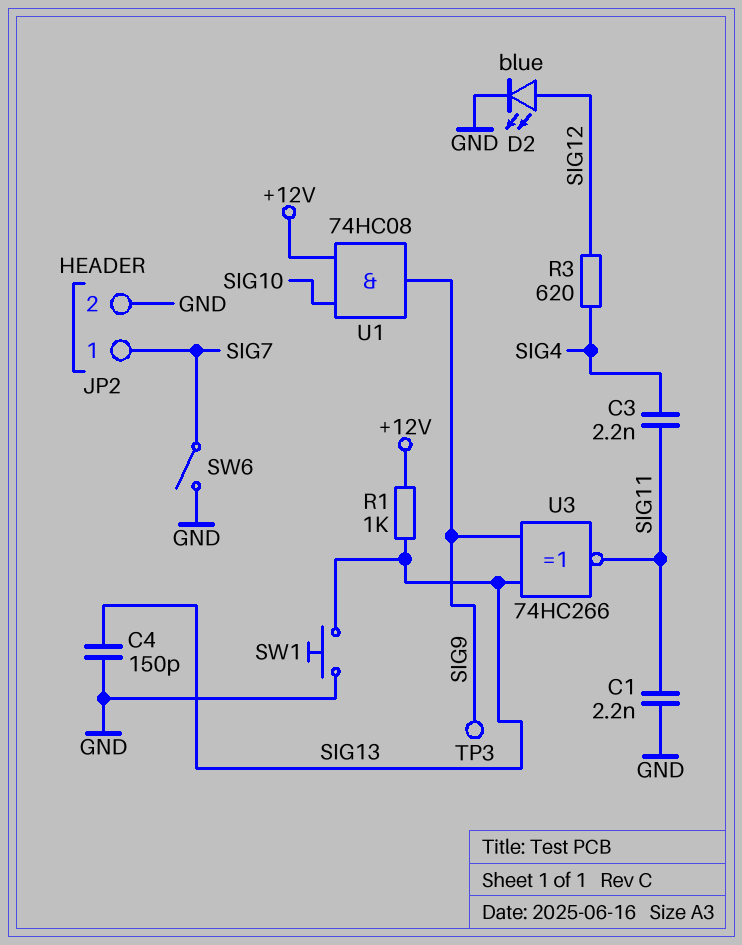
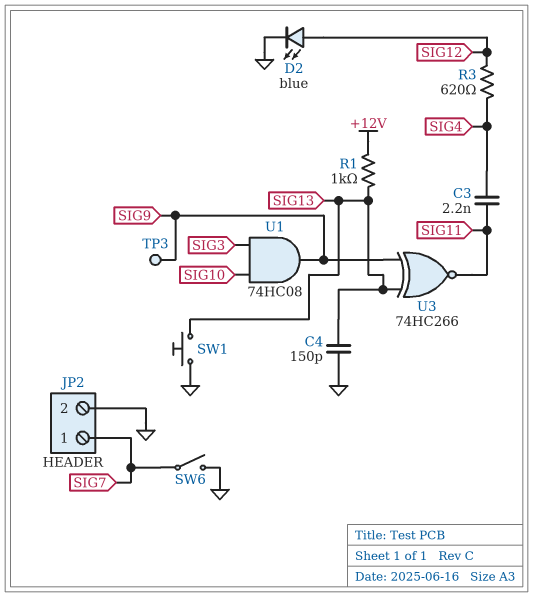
C1: 2.2nF (GND, SIG11) -> none
U1: AND 74HC08 (in +12V, in SIG10, out SIG9) -> AND 74HC08 (in SIG3, in SIG10, out SIG9)

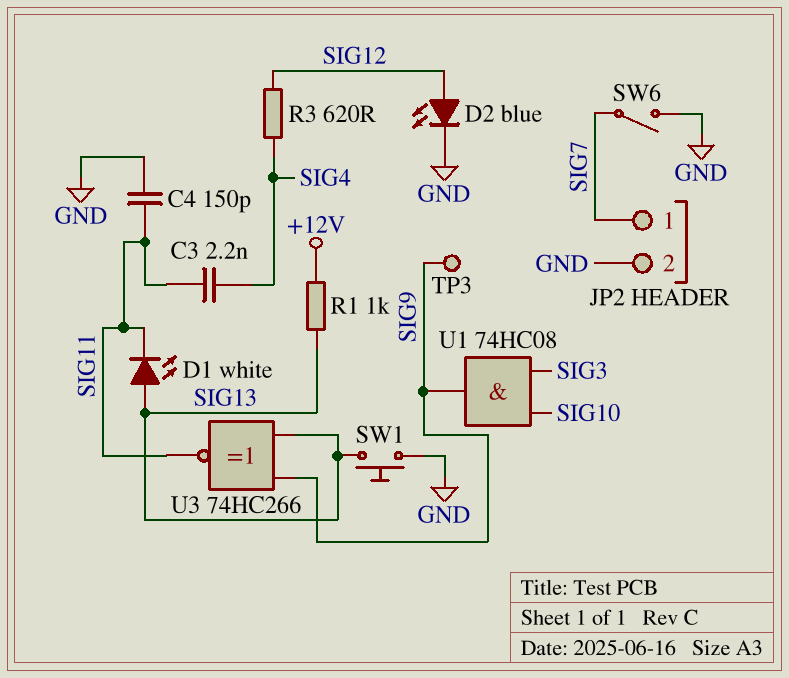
C4: 150pF (GND, SIG13) -> 150pF (GND, SIG11)
D1: none -> LED white (A SIG13, K SIG11)

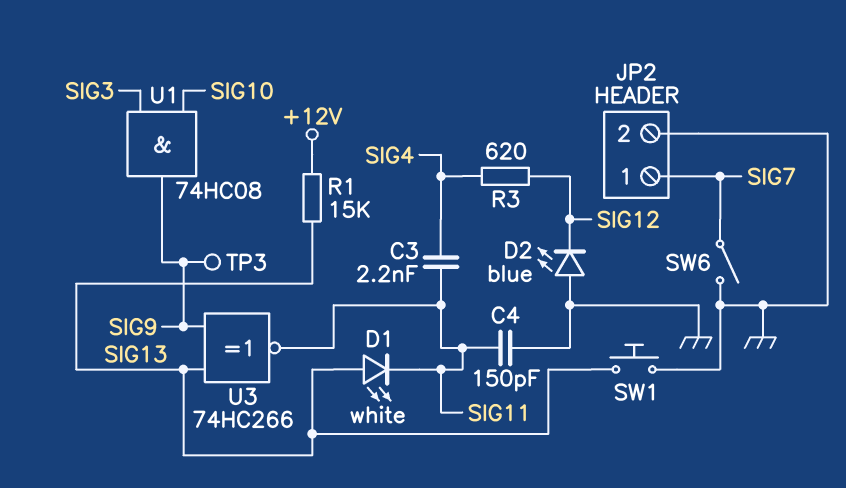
D2: LED blue (A SIG12, K GND) -> LED blue (A GND, K SIG12)
R1: 1k (+12V, SIG13) -> 15k (+12V, SIG13)

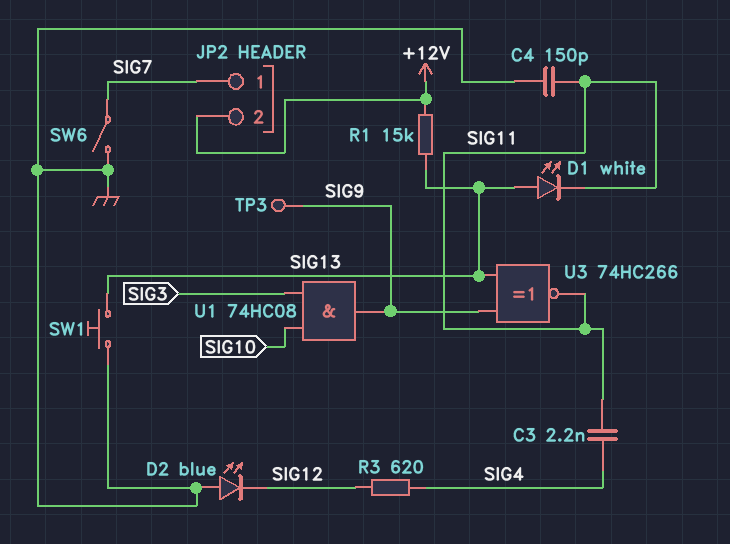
JP2 pin 2: GND -> +12V

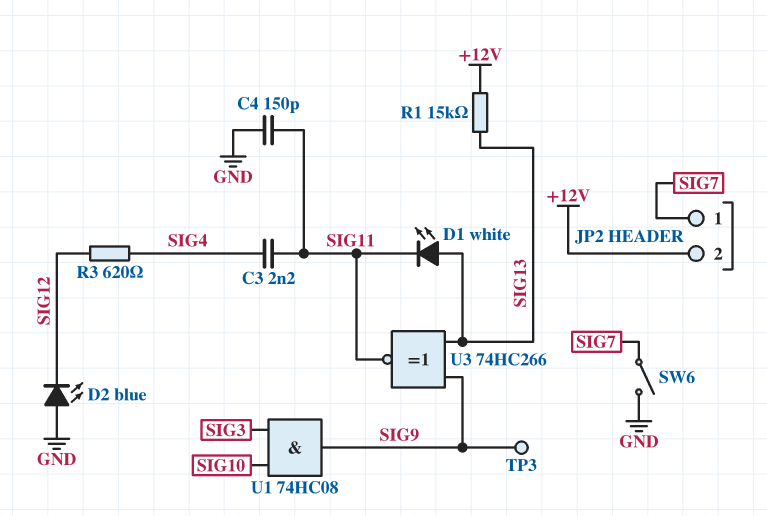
SW1: button (GND, SIG13) -> none

